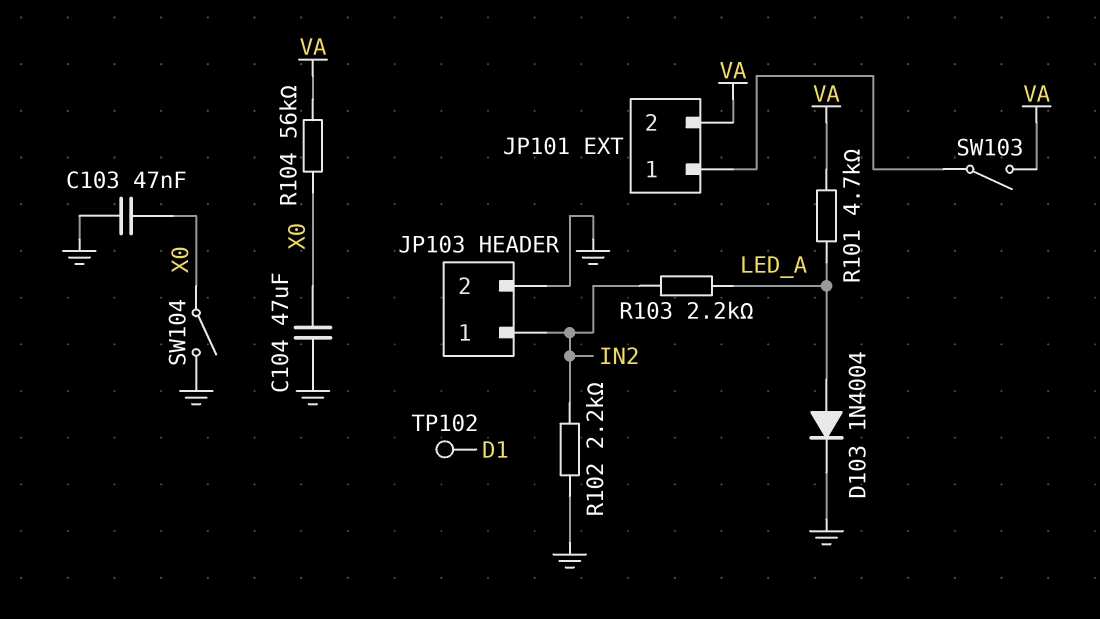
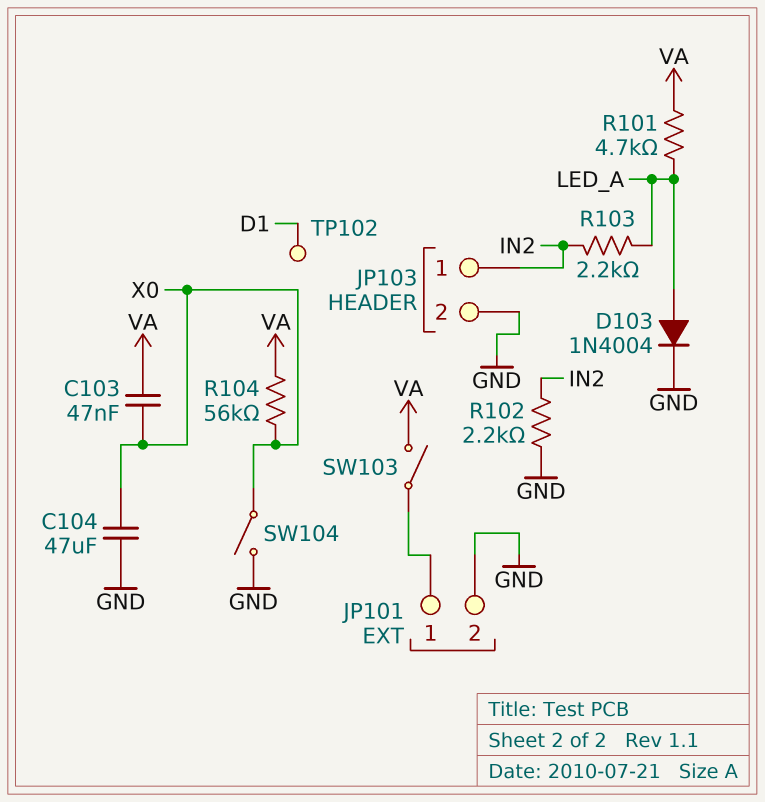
C103: 47nF (GND, X0) -> 47nF (VA, X0)
JP101 pin 2: VA -> GND

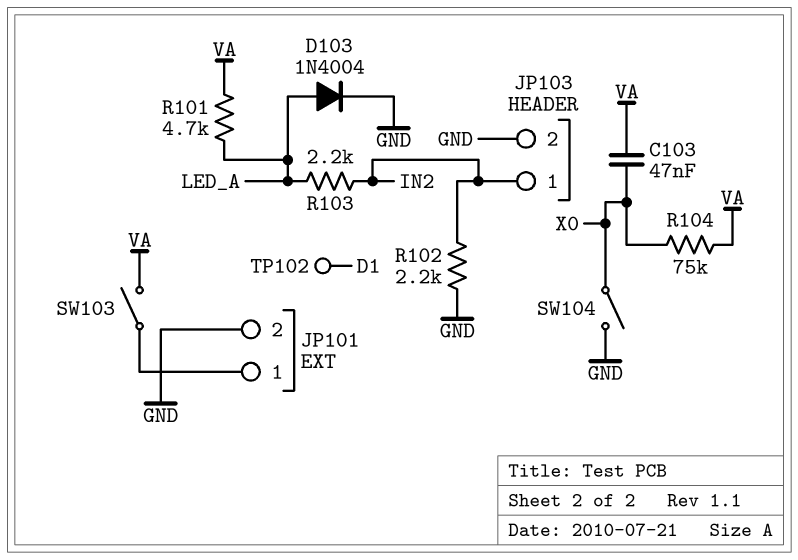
C104: 47uF (GND, X0) -> none
R104: 56k (VA, X0) -> 75k (VA, X0)

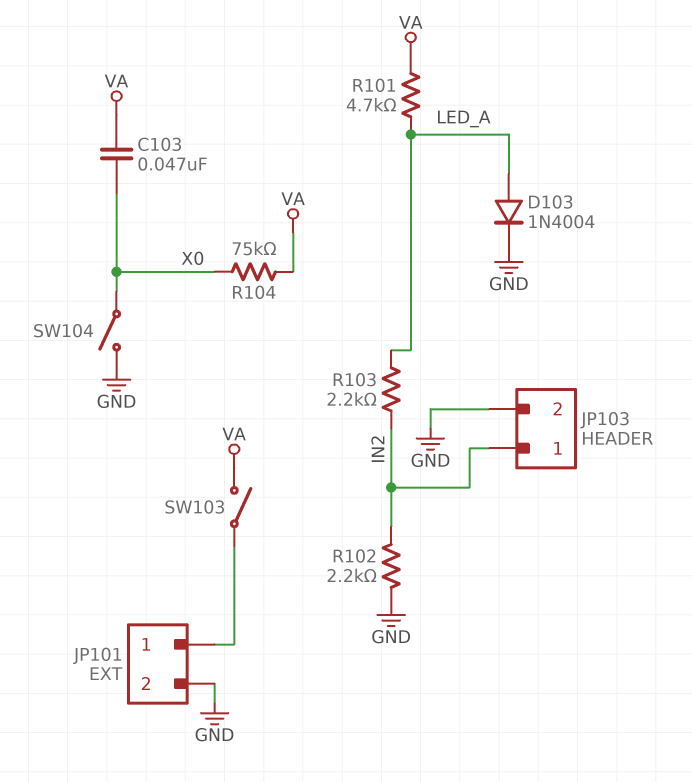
TP102: test point (D1) -> none

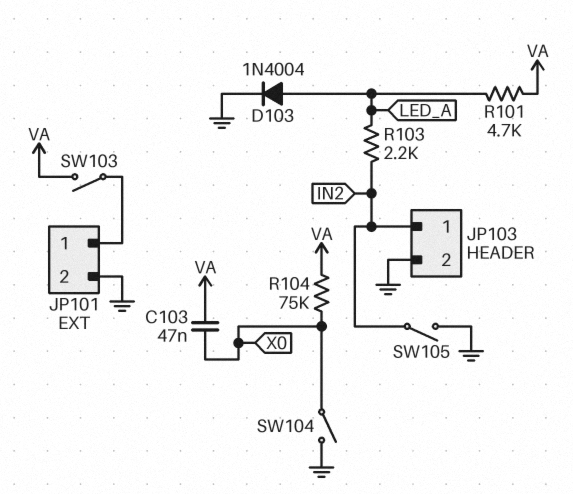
R102: 2.2k (GND, IN2) -> none
SW105: none -> switch (GND, IN2)

